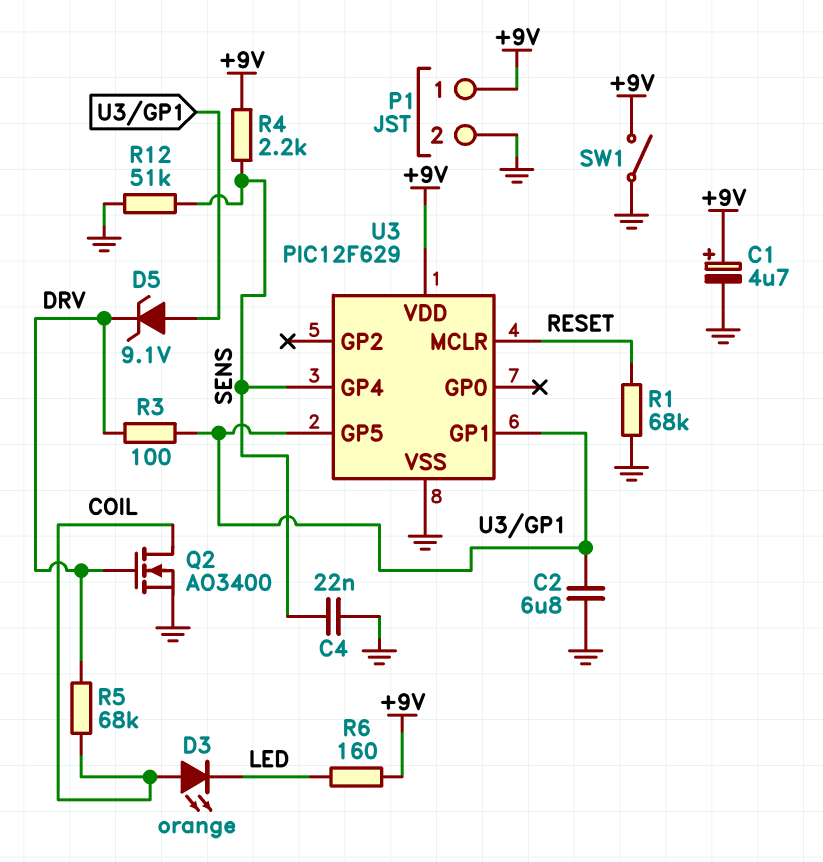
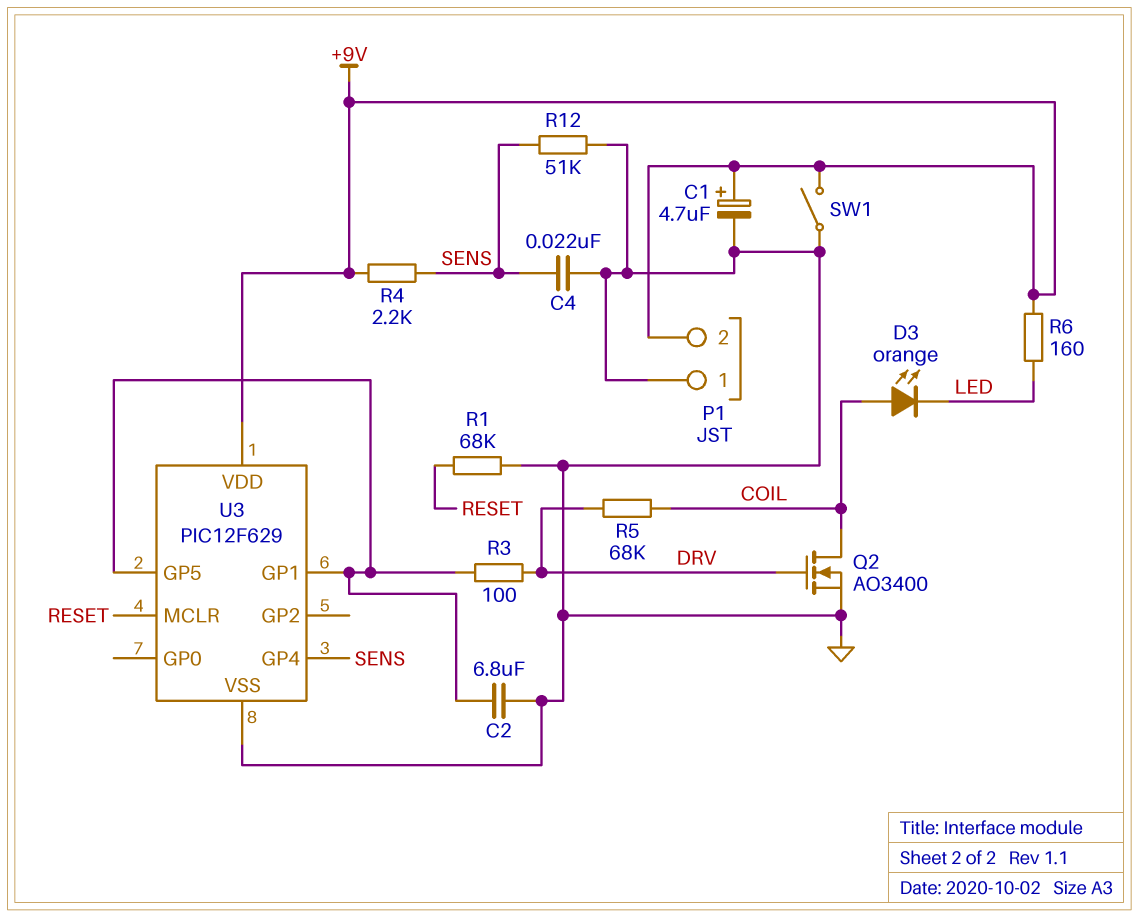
D5: zener 9.1V (A U3/GP1, K DRV) -> none
P1 pin 1: +9V -> GND
P1 pin 2: GND -> +9V

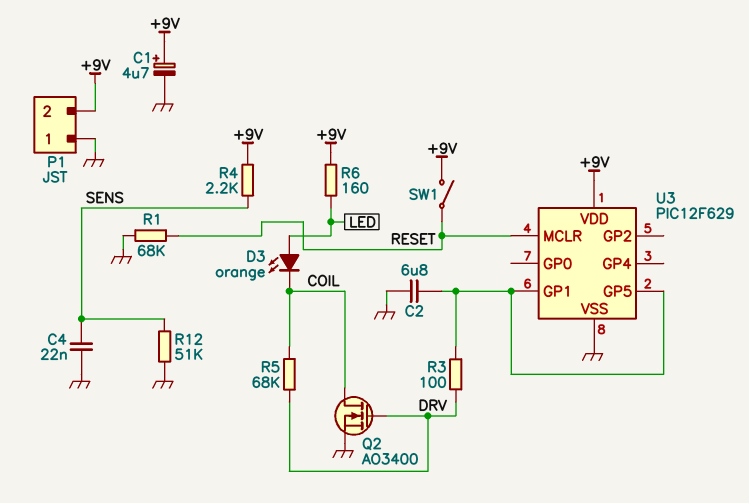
D3: LED orange (A COIL, K LED) -> LED orange (A LED, K COIL)
SW1: switch (+9V, GND) -> switch (+9V, RESET)
U3 pin GP4: SENS -> none

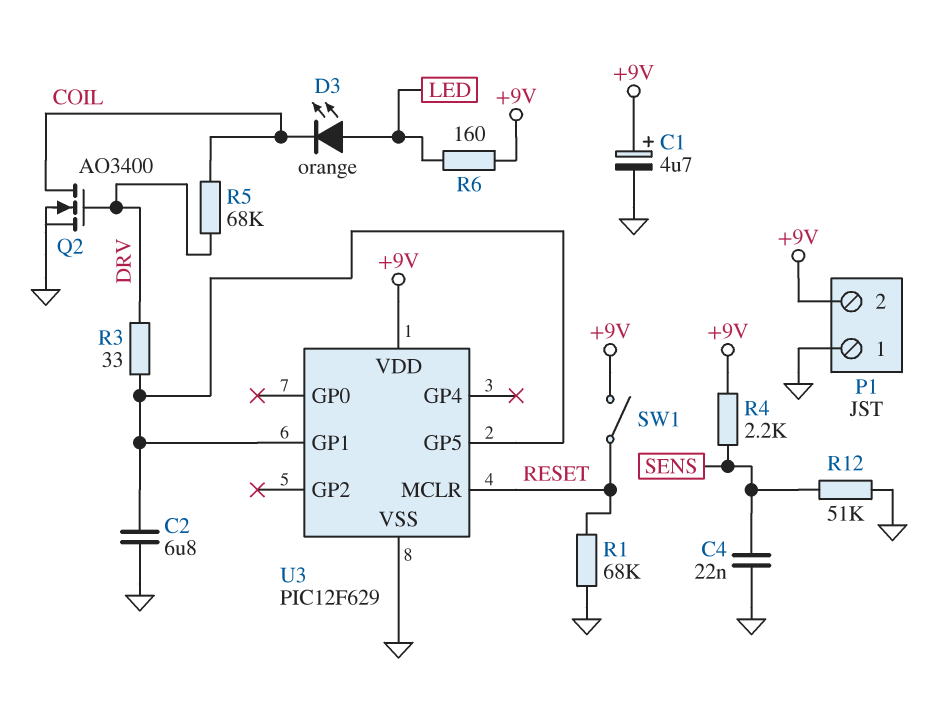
R3: 100 (DRV, U3/GP1) -> 33 (DRV, U3/GP1)

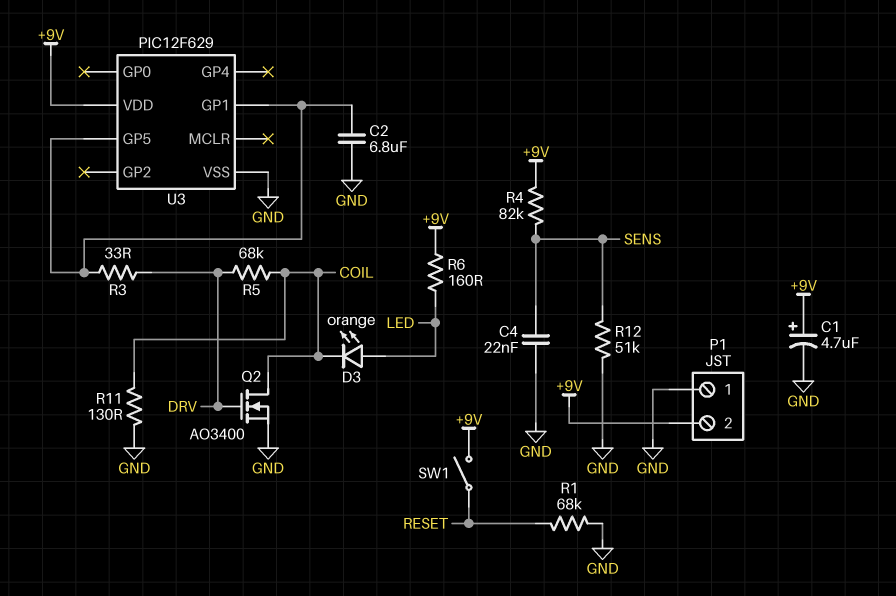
R4: 2.2k (+9V, SENS) -> 82k (+9V, SENS)
R11: none -> 130 (COIL, GND)
U3 pin MCLR: RESET -> none

